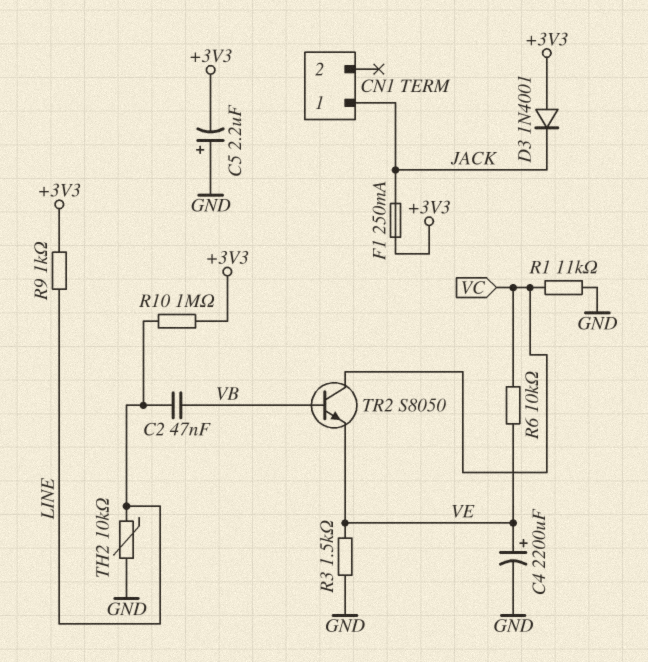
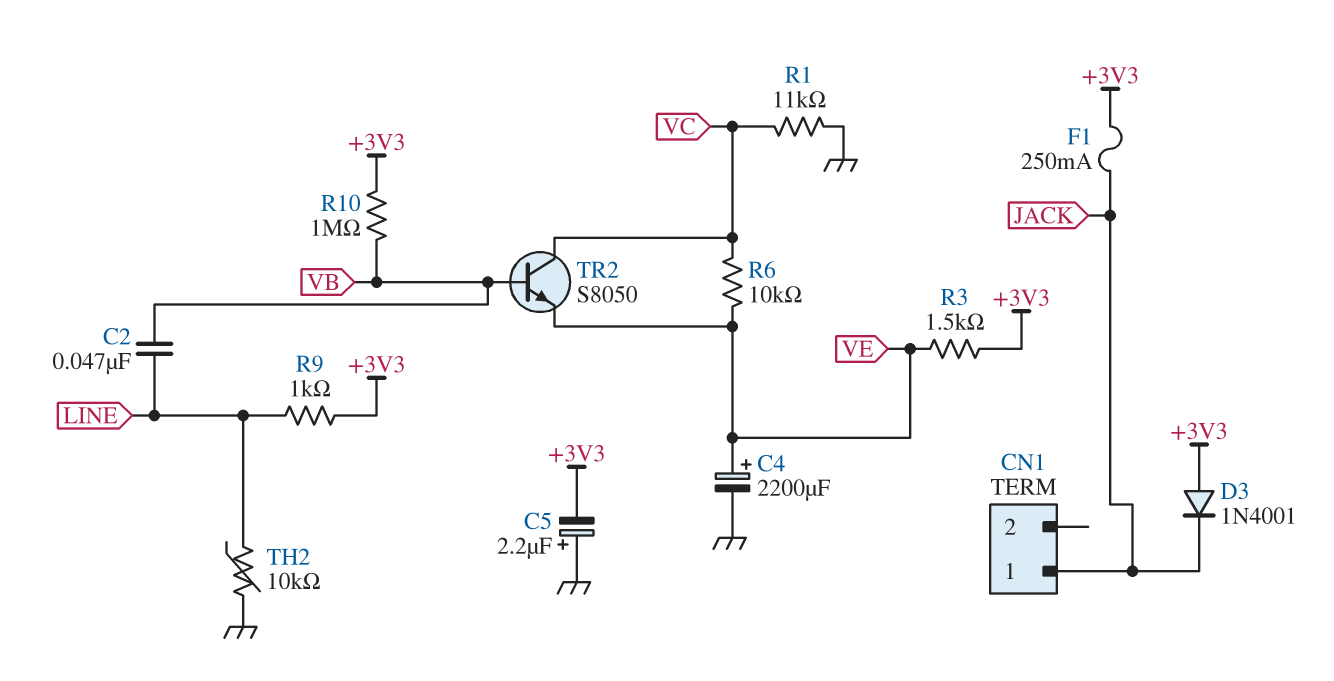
R3: 1.5k (GND, VE) -> 1.5k (+3V3, VE)
R10: 1M (+3V3, LINE) -> 1M (+3V3, VB)

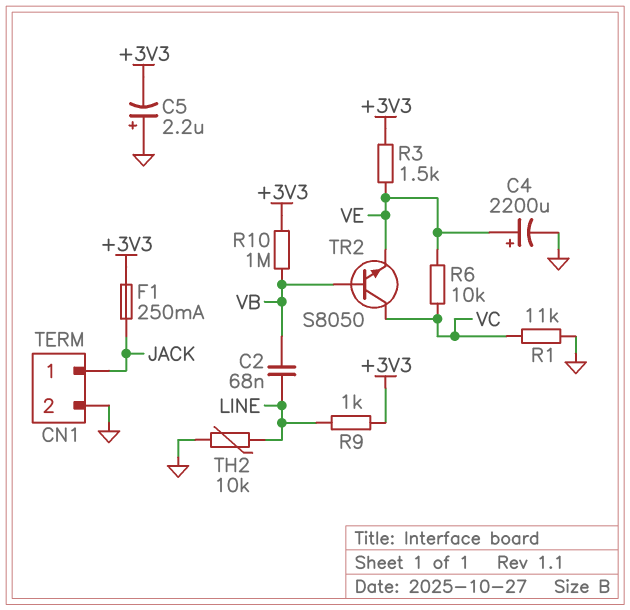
C2: 47nF (LINE, VB) -> 68nF (LINE, VB)
CN1 pin 2: none -> GND
D3: diode 1N4001 (A +3V3, K JACK) -> none

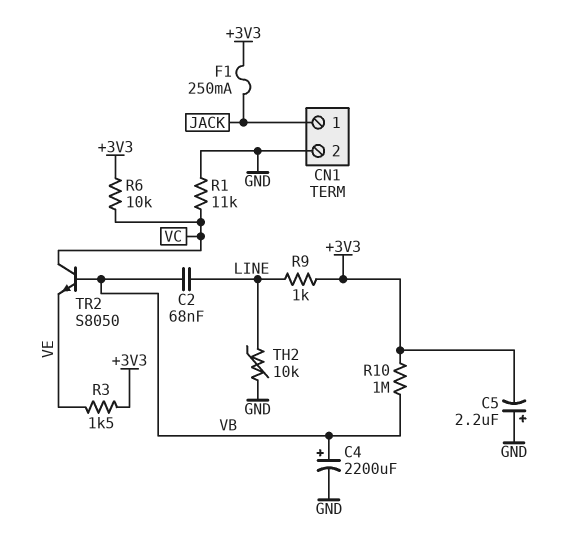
C4: 2200uF (plus VE, minus GND) -> 2200uF (plus VB, minus GND)
R6: 10k (VC, VE) -> 10k (+3V3, VC)

